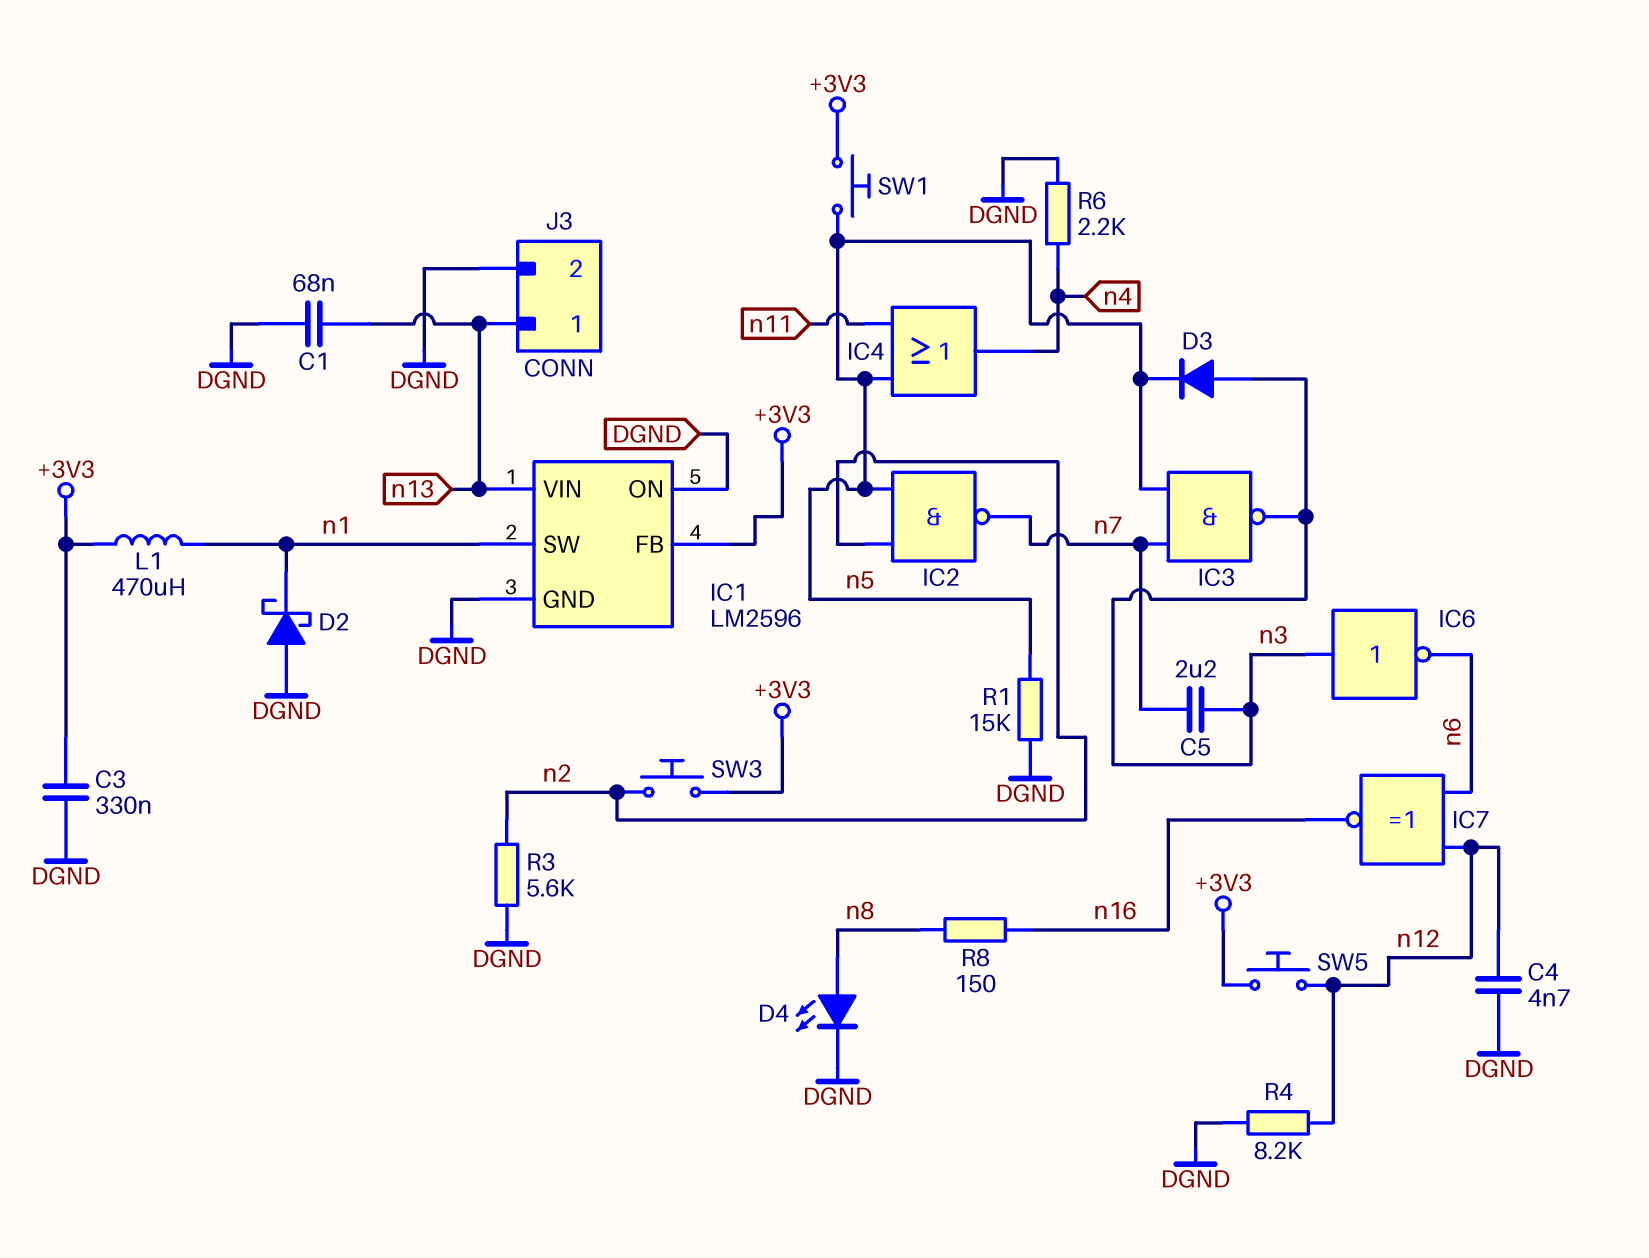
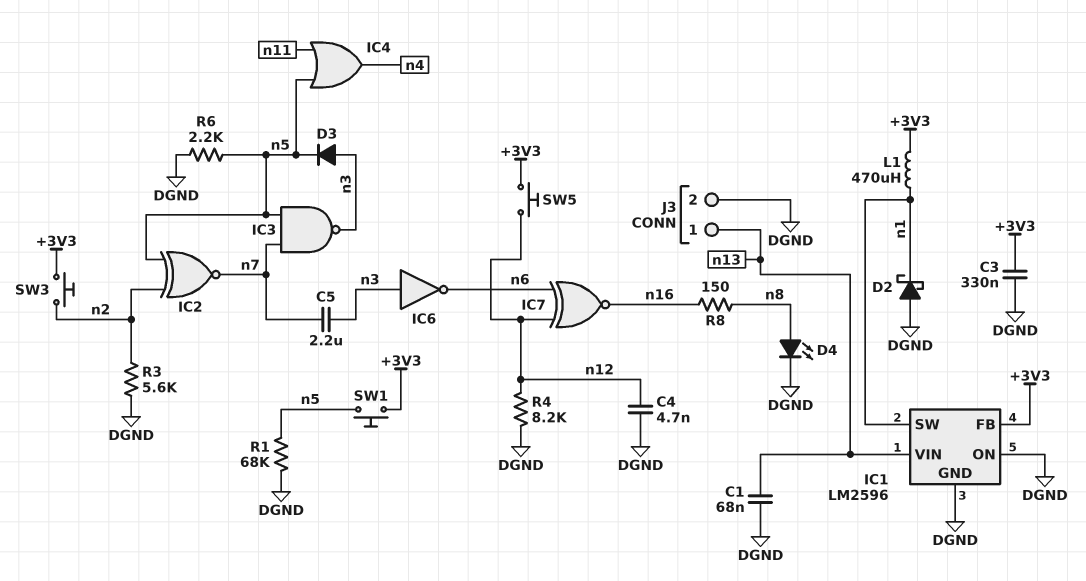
IC2: NAND (in n2, in n5, out n7) -> XNOR (in n2, in n5, out n7)
R1: 15k (DGND, n5) -> 68k (DGND, n5)
R6: 2.2k (DGND, n4) -> 2.2k (DGND, n5)

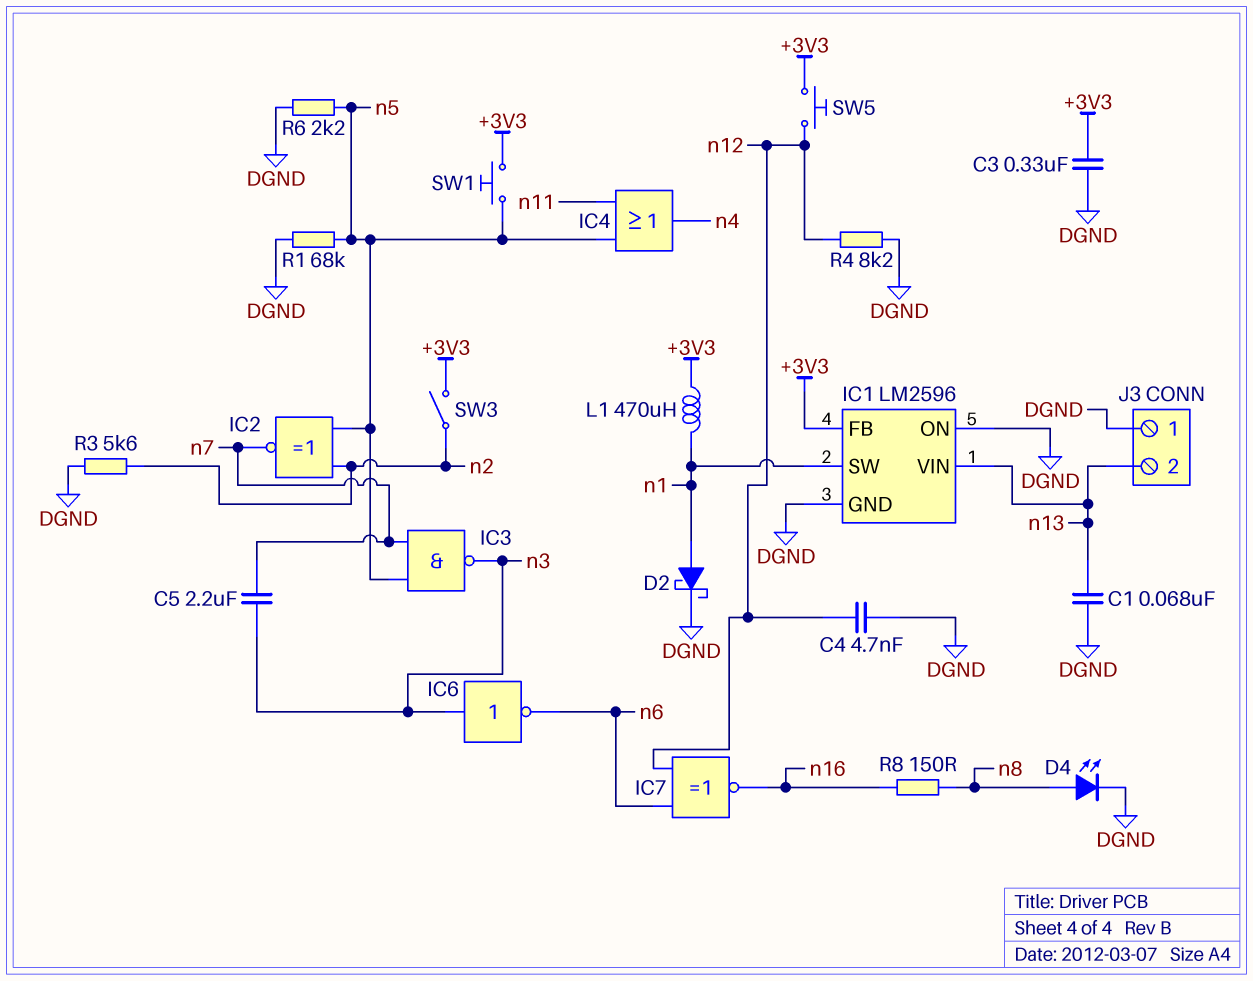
D2: schottky (A DGND, K n1) -> schottky (A n1, K DGND)
D3: diode (A n3, K n5) -> none
J3 pin 1: n13 -> DGND
J3 pin 2: DGND -> n13
SW3: button (+3V3, n2) -> switch (+3V3, n2)

